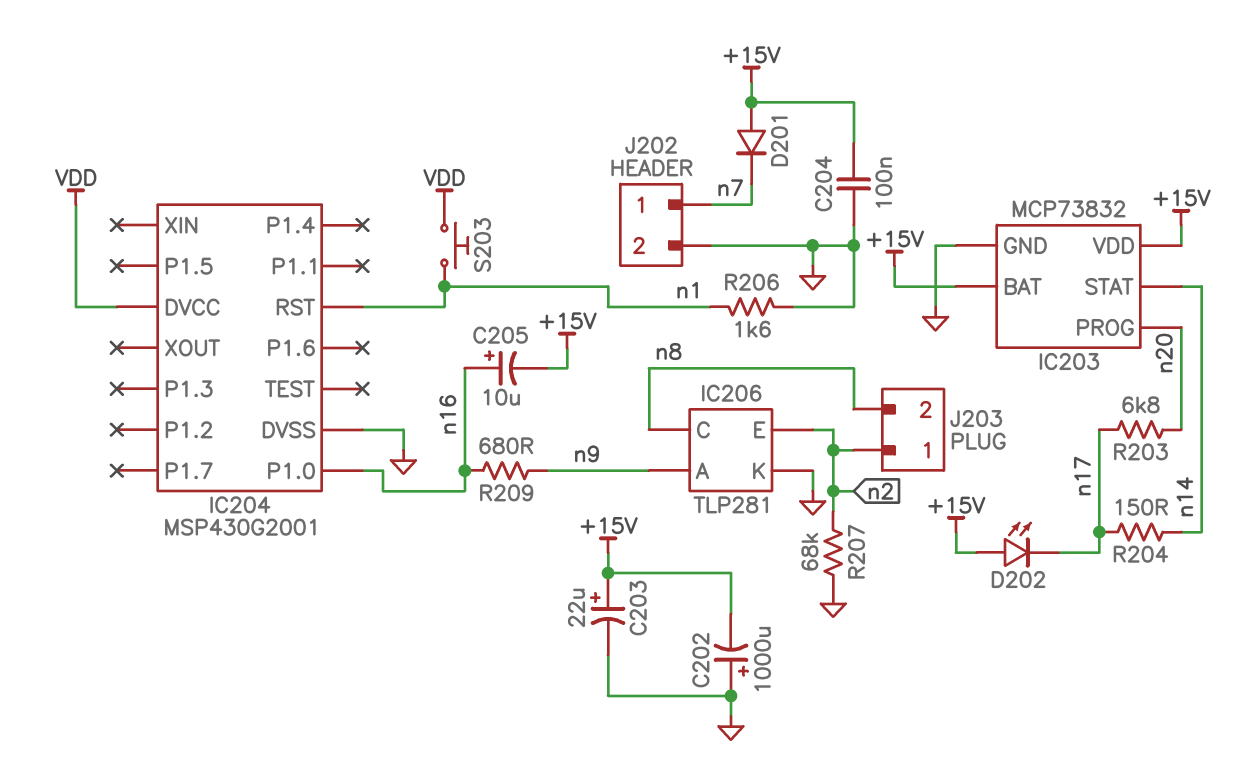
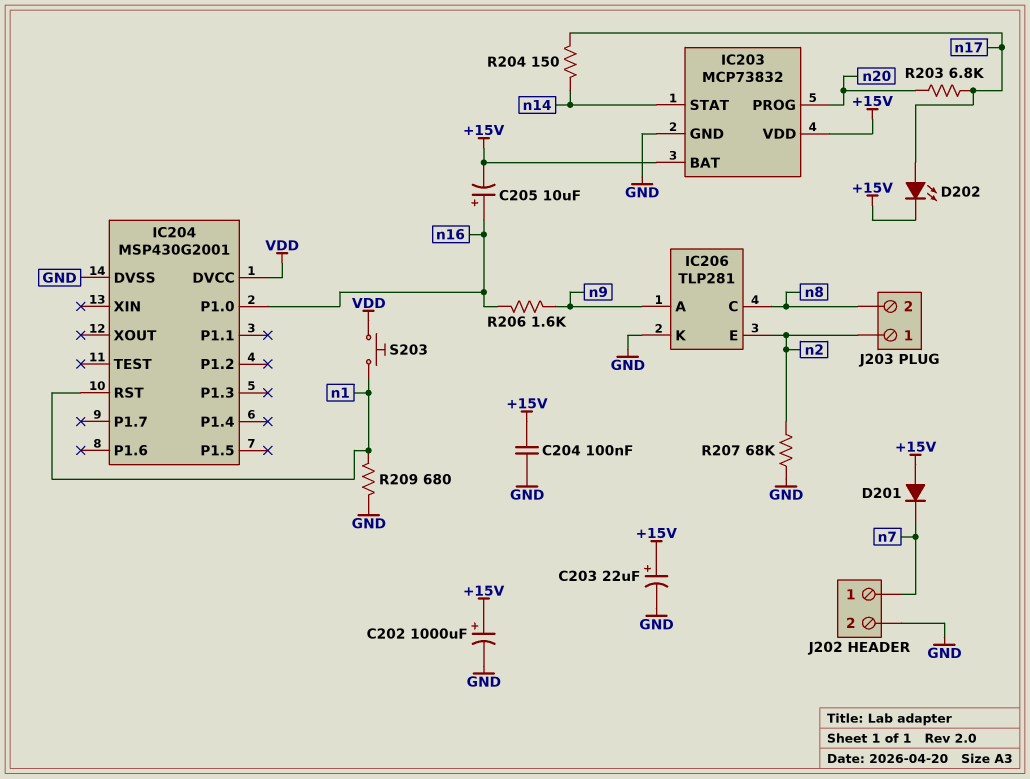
C202: 1000uF (plus GND, minus +15V) -> 1000uF (plus +15V, minus GND)
D202: LED (A +15V, K n17) -> LED (A n17, K +15V)
R206: 1.6k (GND, n1) -> 1.6k (n9, n16)
R209: 680 (n9, n16) -> 680 (GND, n1)

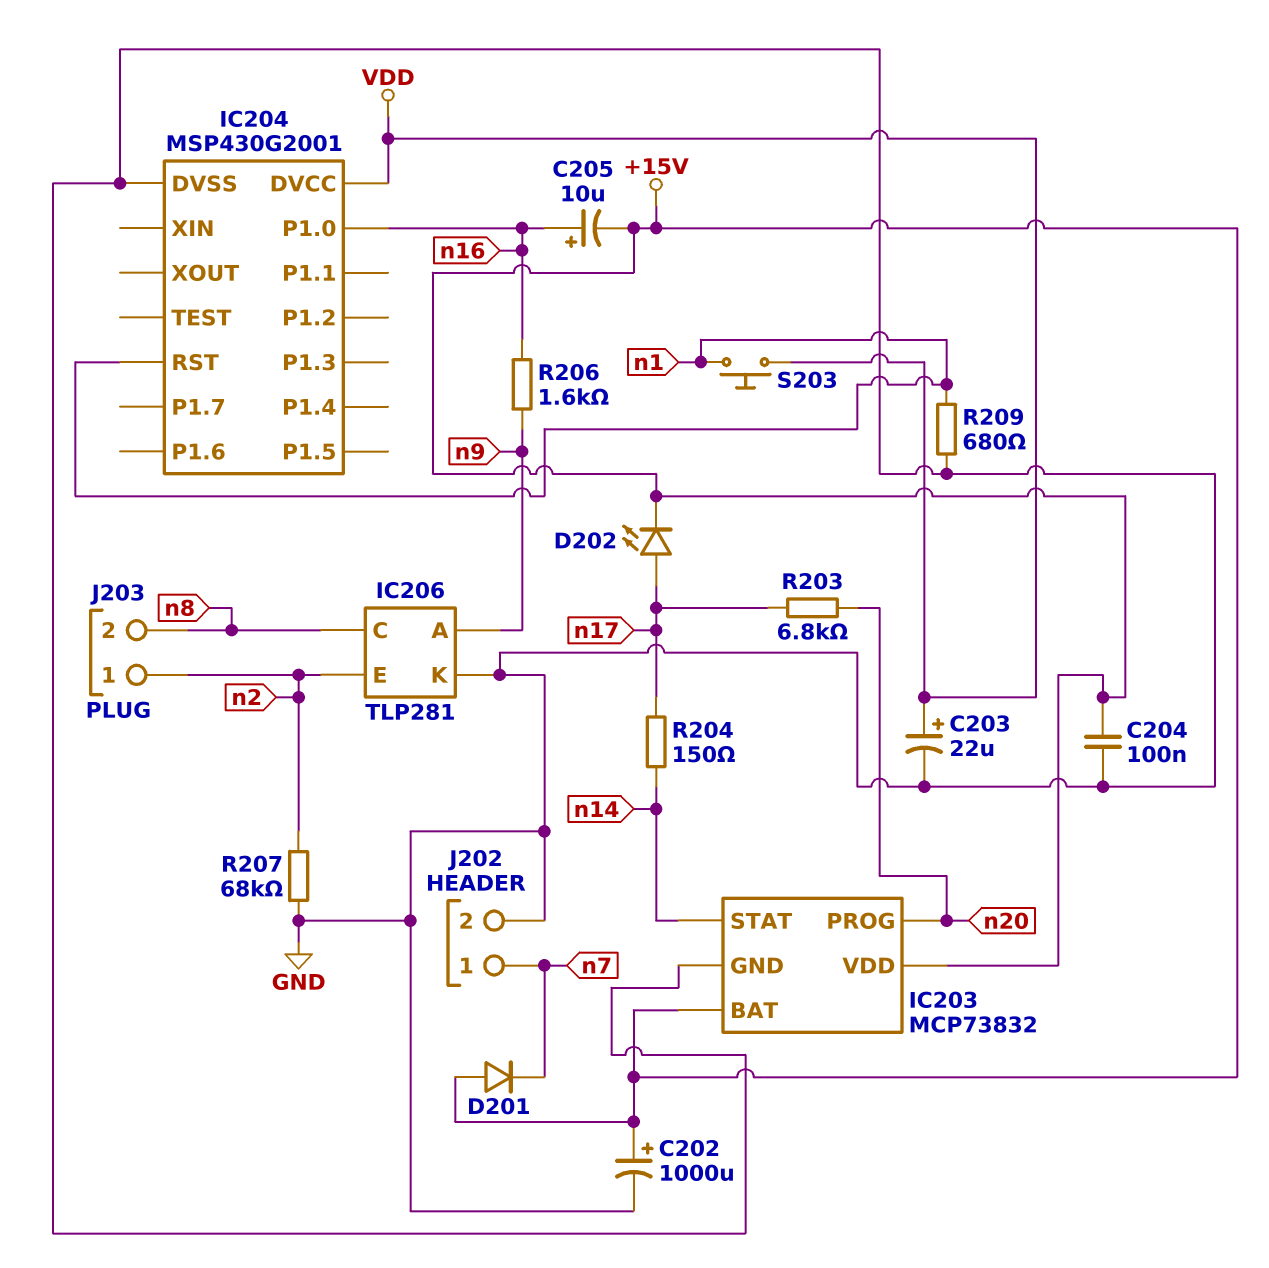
C203: 22uF (plus +15V, minus GND) -> 22uF (plus VDD, minus GND)

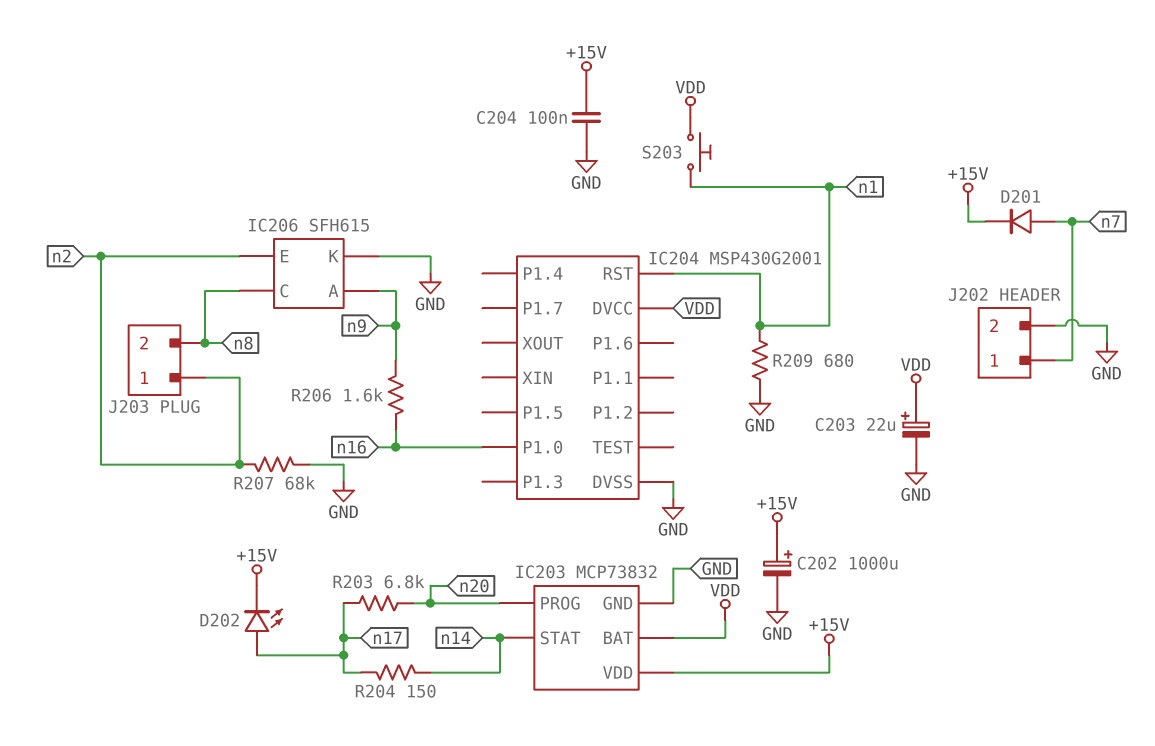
C205: 10uF (plus n16, minus +15V) -> none
D201: diode (A +15V, K n7) -> diode (A n7, K +15V)
IC203 pin BAT: +15V -> VDD
IC206: TLP281 -> SFH615

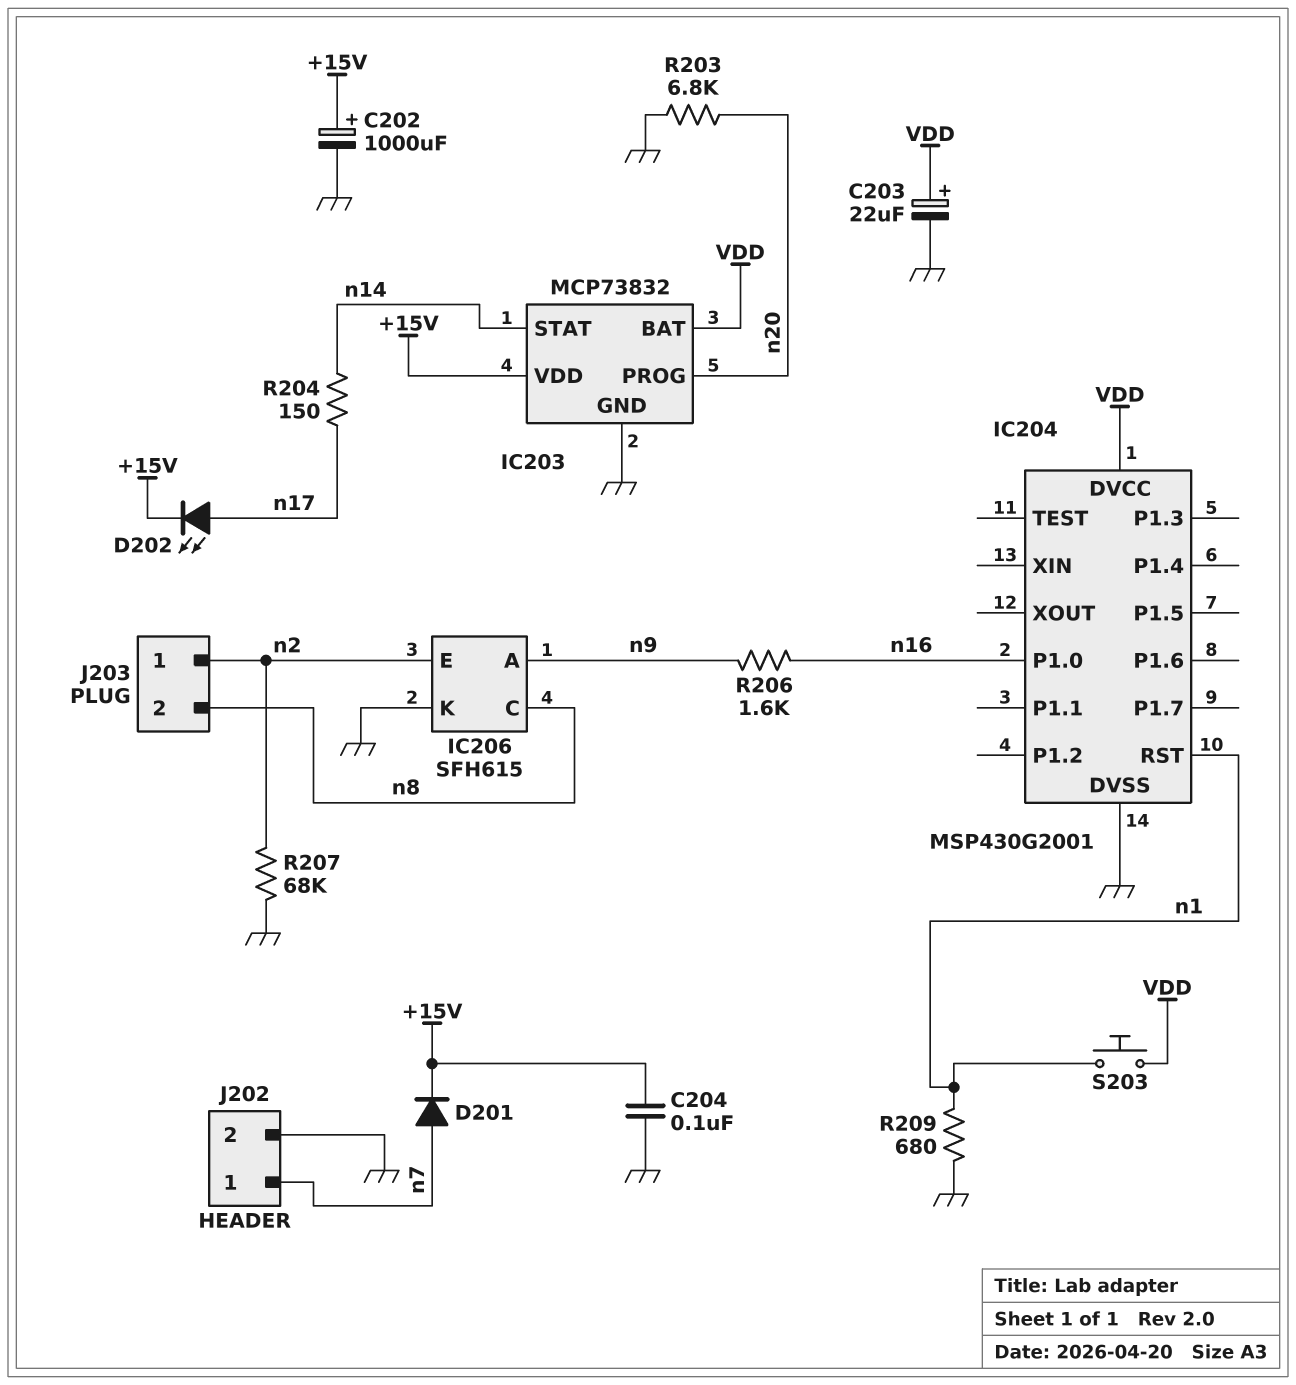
R203: 6.8k (n17, n20) -> 6.8k (GND, n20)

